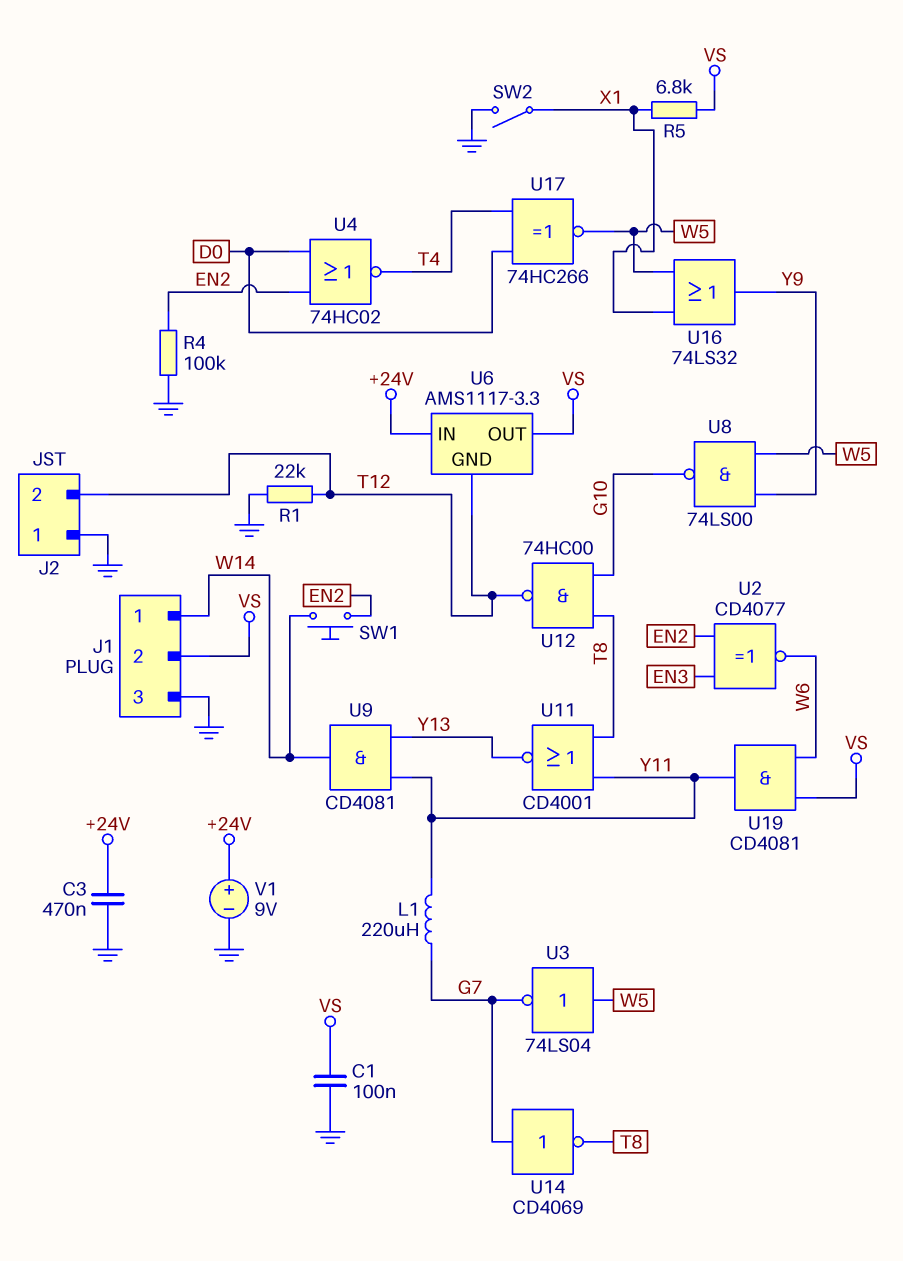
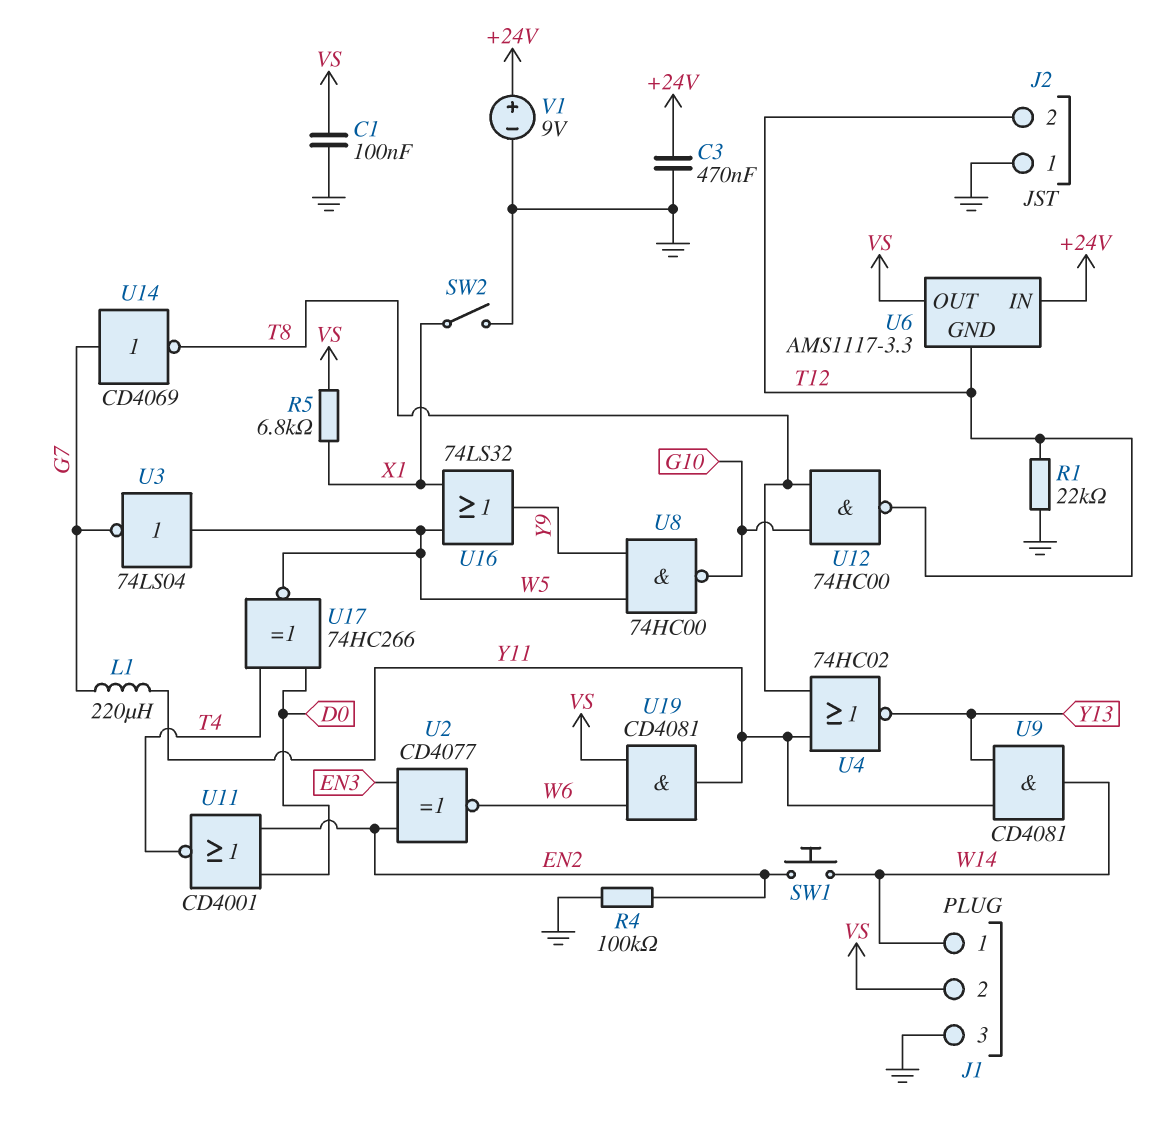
U4: NOR 74HC02 (in D0, in EN2, out T4) -> NOR 74HC02 (in T8, in Y11, out Y13)
U8: NAND 74LS00 (in W5, in Y9, out G10) -> NAND 74HC00 (in W5, in Y9, out G10)
U11: NOR CD4001 (in T8, in Y11, out Y13) -> NOR CD4001 (in D0, in EN2, out T4)

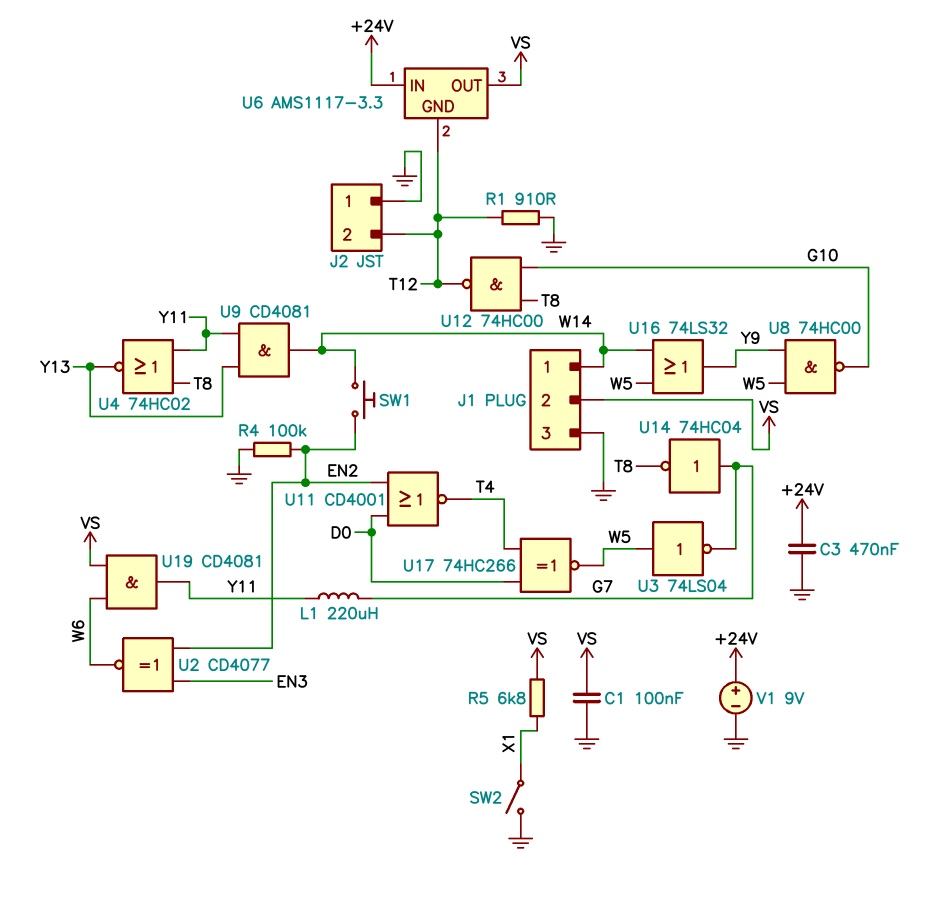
R1: 22k (GND, T12) -> 910 (GND, T12)
U14: NOT CD4069 (in G7, out T8) -> NOT 74HC04 (in G7, out T8)
U16: OR 74LS32 (in W5, in X1, out Y9) -> OR 74LS32 (in W5, in W14, out Y9)

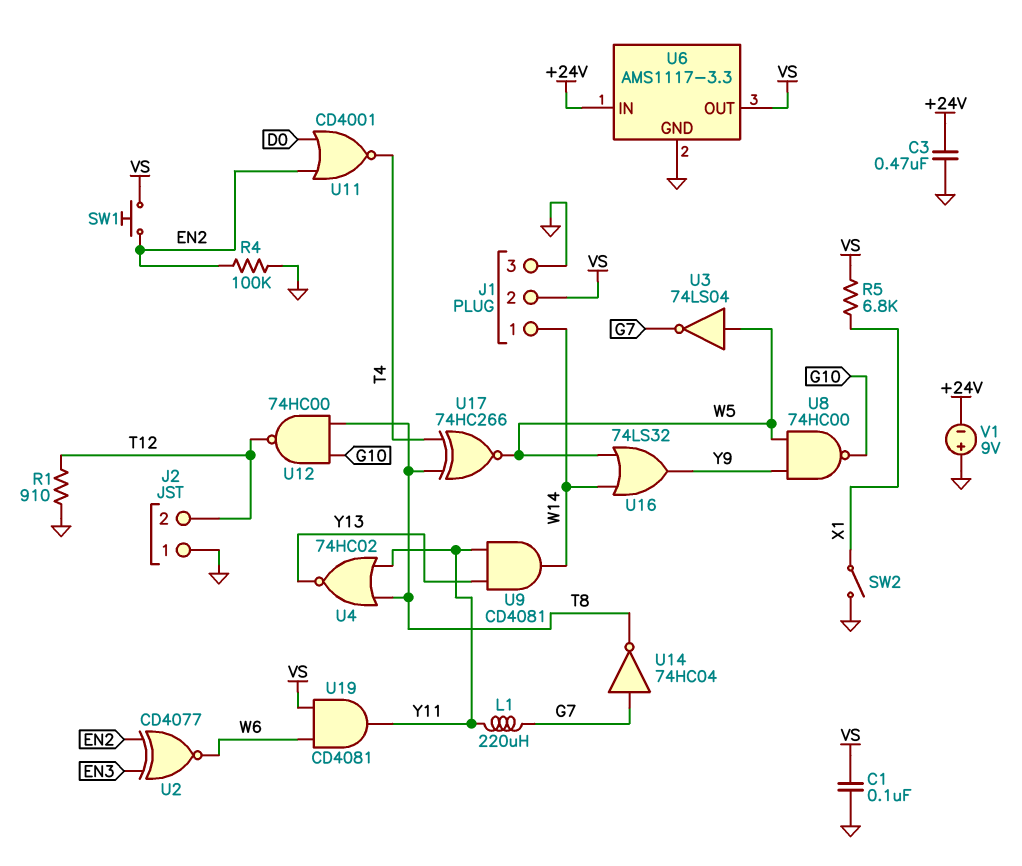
SW1: button (EN2, W14) -> button (EN2, VS)
U6 pin GND: T12 -> GND
U17: XNOR 74HC266 (in D0, in T4, out W5) -> XNOR 74HC266 (in T4, in T8, out W5)
V1: 9V (plus +24V, minus GND) -> 9V (plus GND, minus +24V)

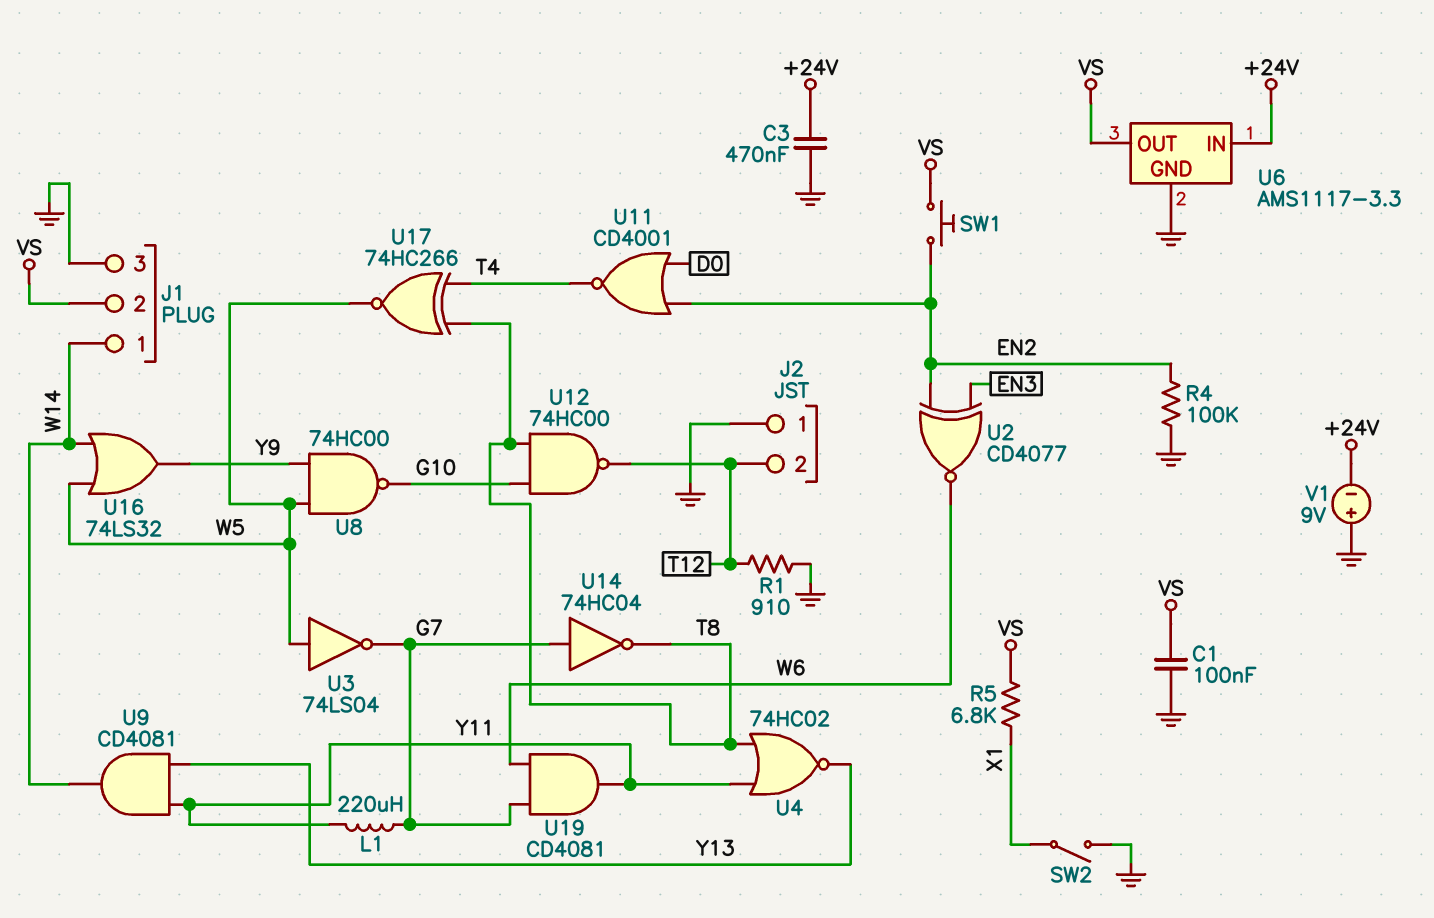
U19: AND CD4081 (in VS, in W6, out Y11) -> AND CD4081 (in G7, in W6, out Y11)

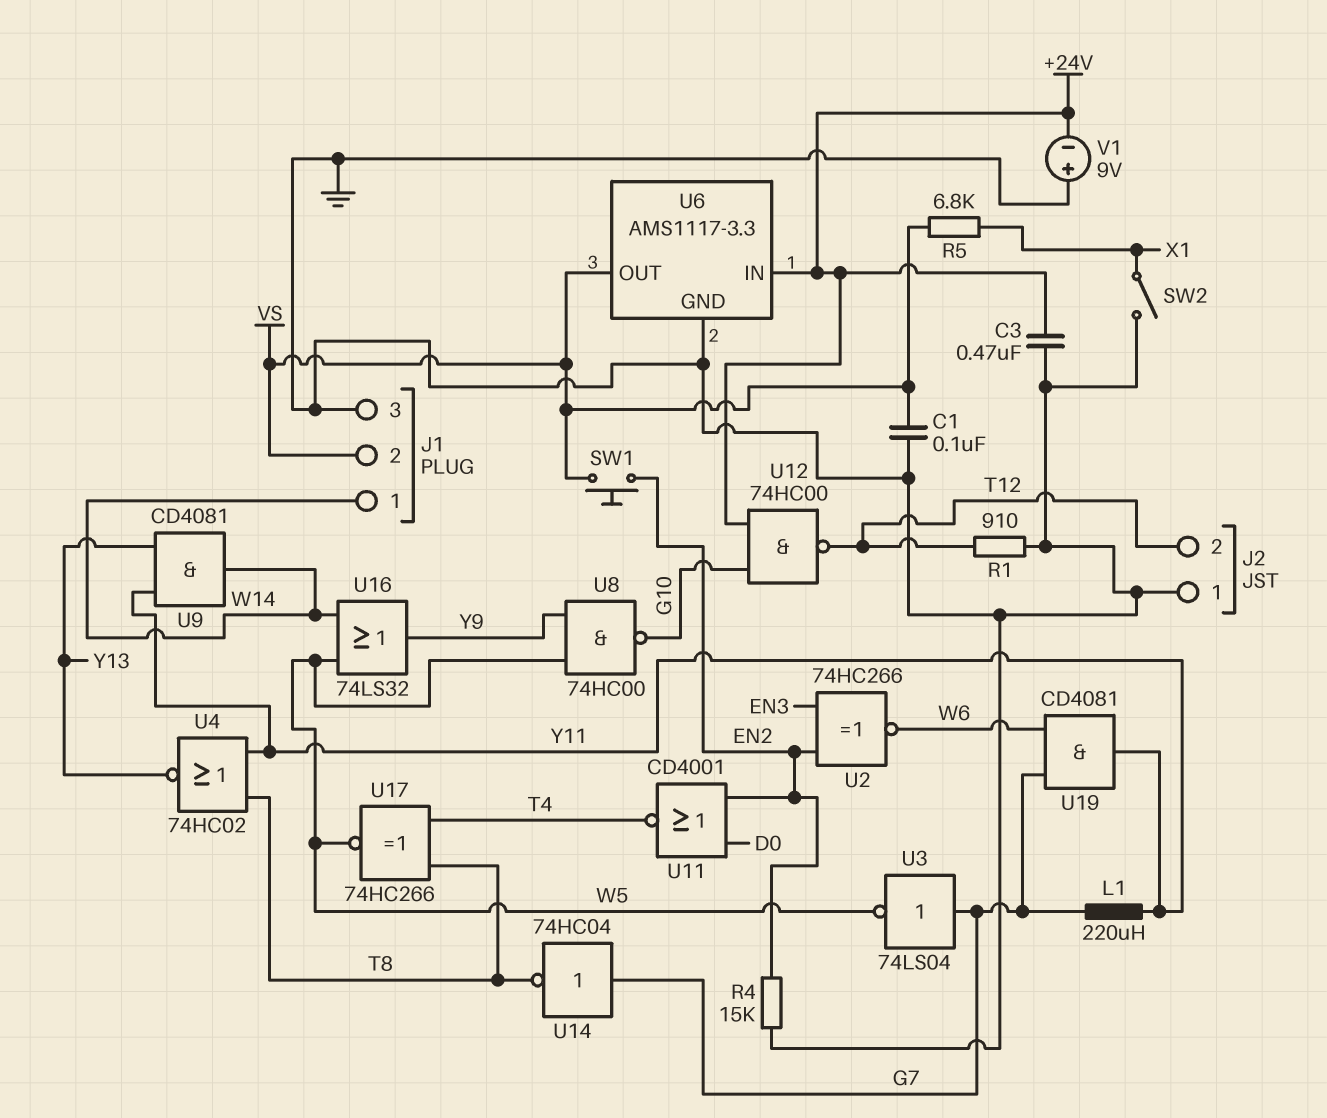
R4: 100k (EN2, GND) -> 15k (EN2, GND)
U2: XNOR CD4077 (in EN2, in EN3, out W6) -> XNOR 74HC266 (in EN2, in EN3, out W6)
U3: NOT 74LS04 (in W5, out G7) -> NOT 74LS04 (in G7, out W5)
U12: NAND 74HC00 (in G10, in T8, out T12) -> NAND 74HC00 (in +24V, in G10, out T12)

